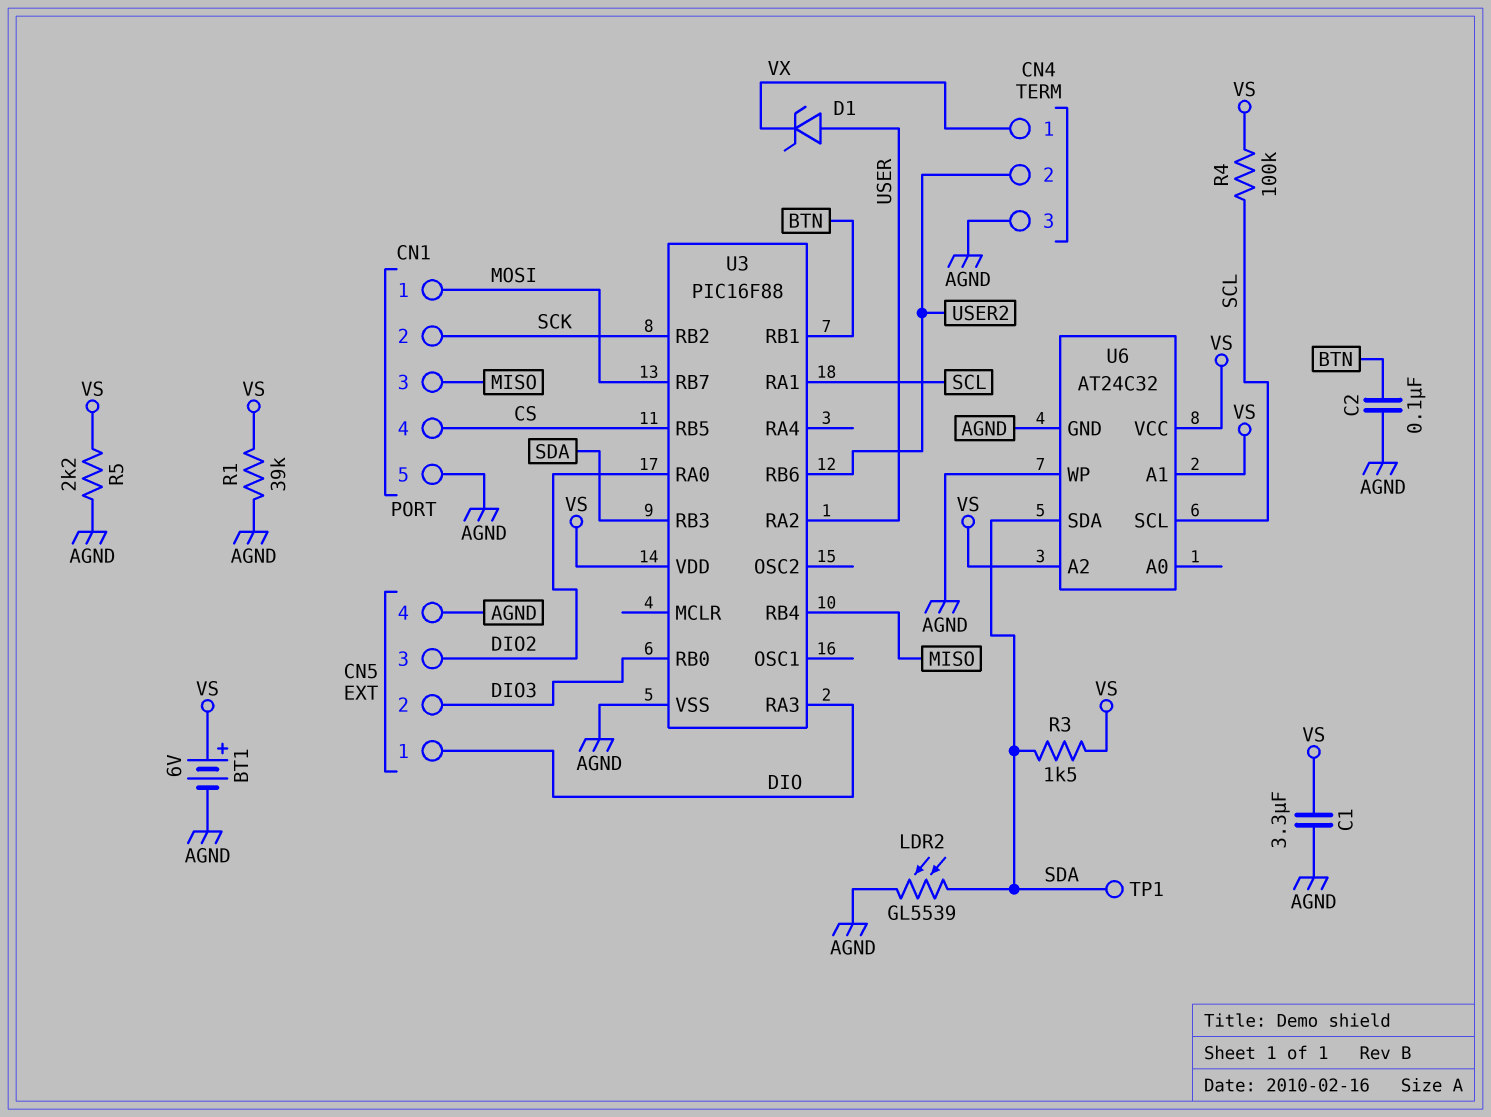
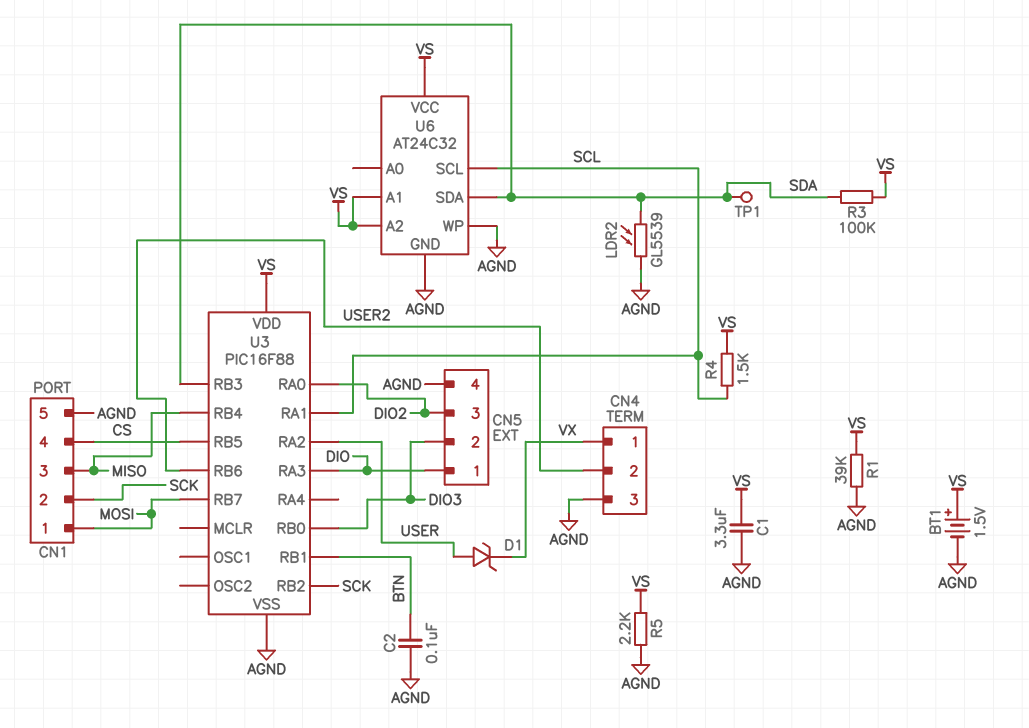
BT1: 6V (plus VS, minus AGND) -> 1.5V (plus VS, minus AGND)
R3: 1.5k (SDA, VS) -> 100k (SDA, VS)
R4: 100k (SCL, VS) -> 1.5k (SCL, VS)

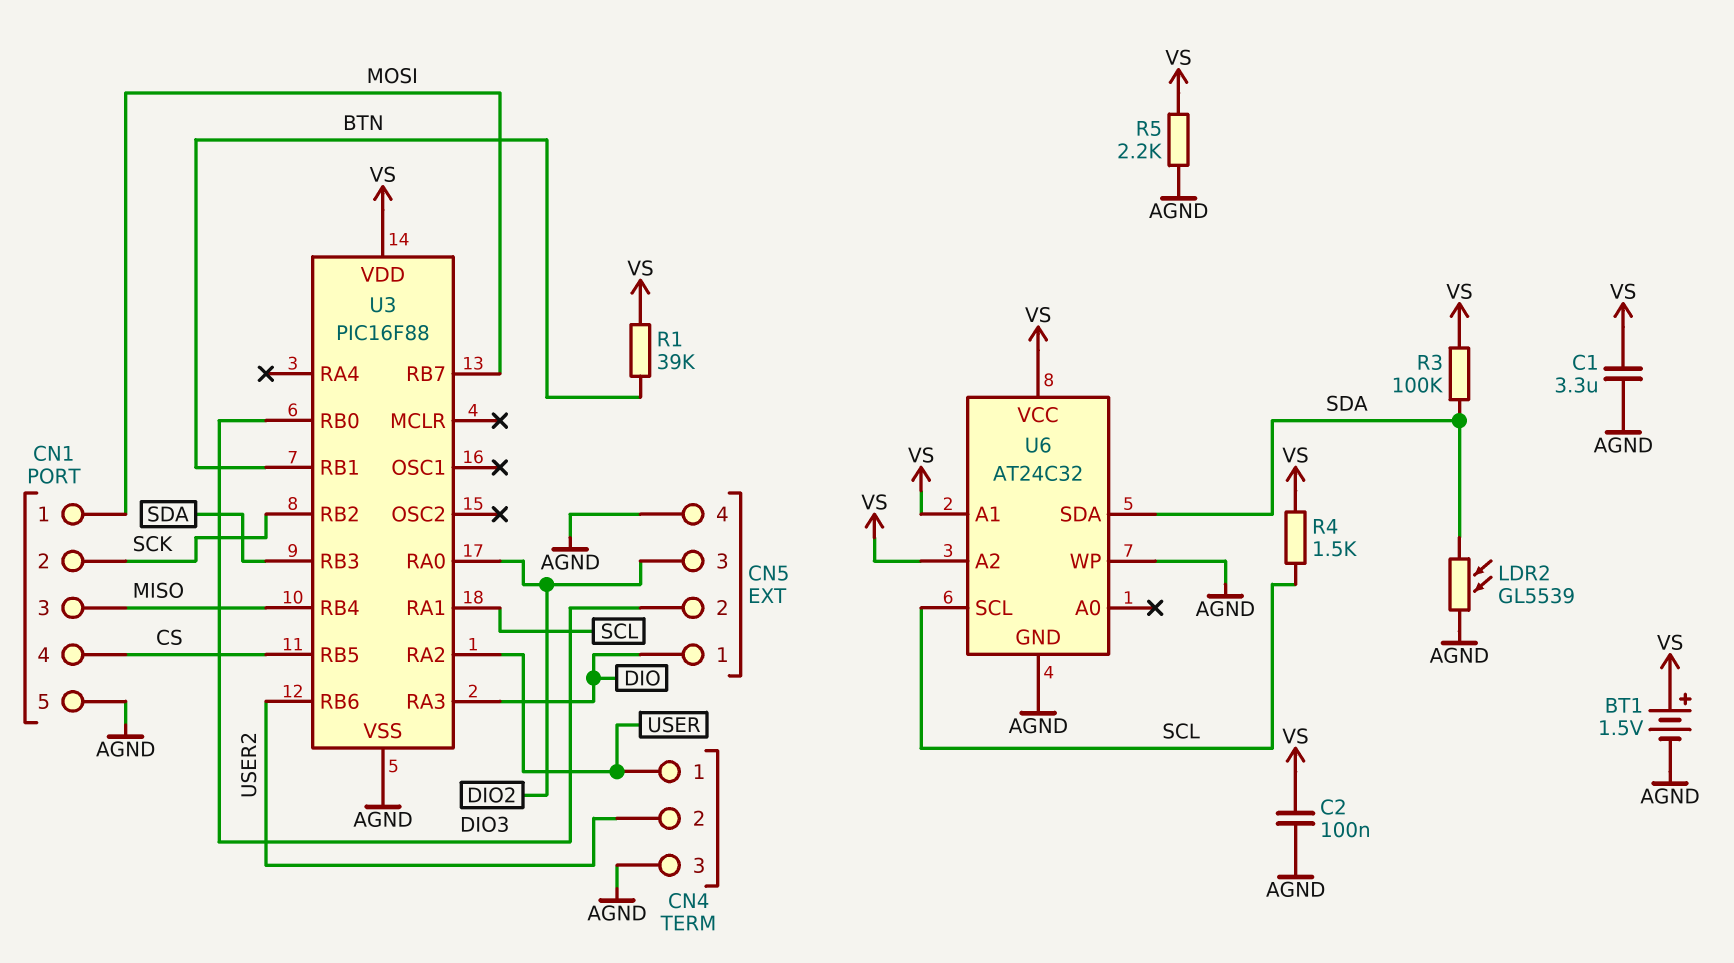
C2: 100nF (AGND, BTN) -> 100nF (AGND, VS)
CN4 pin 1: VX -> USER
D1: zener (A USER, K VX) -> none
R1: 39k (AGND, VS) -> 39k (BTN, VS)
TP1: test point (SDA) -> none

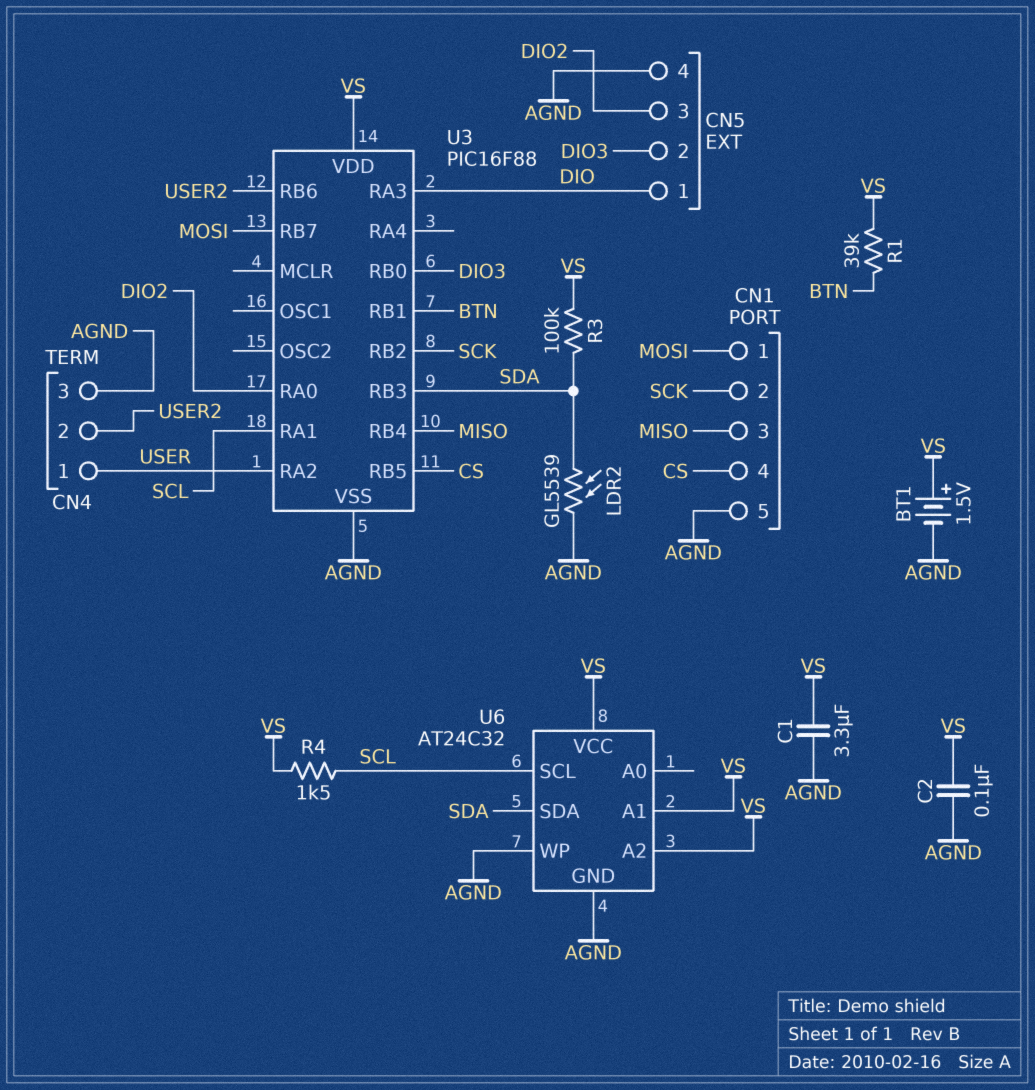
R5: 2.2k (AGND, VS) -> none

